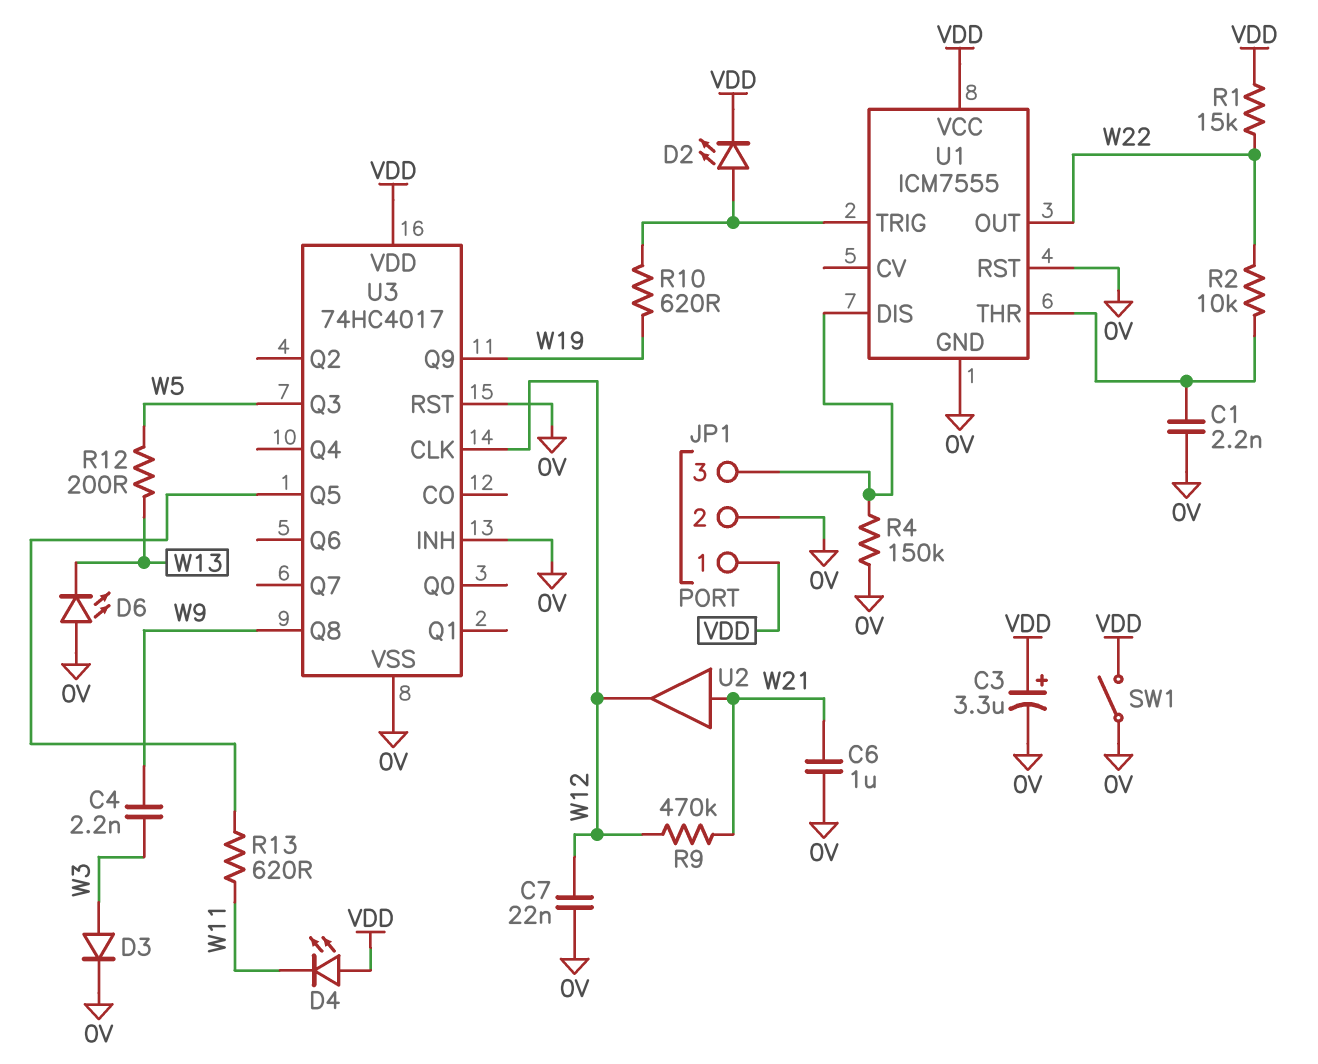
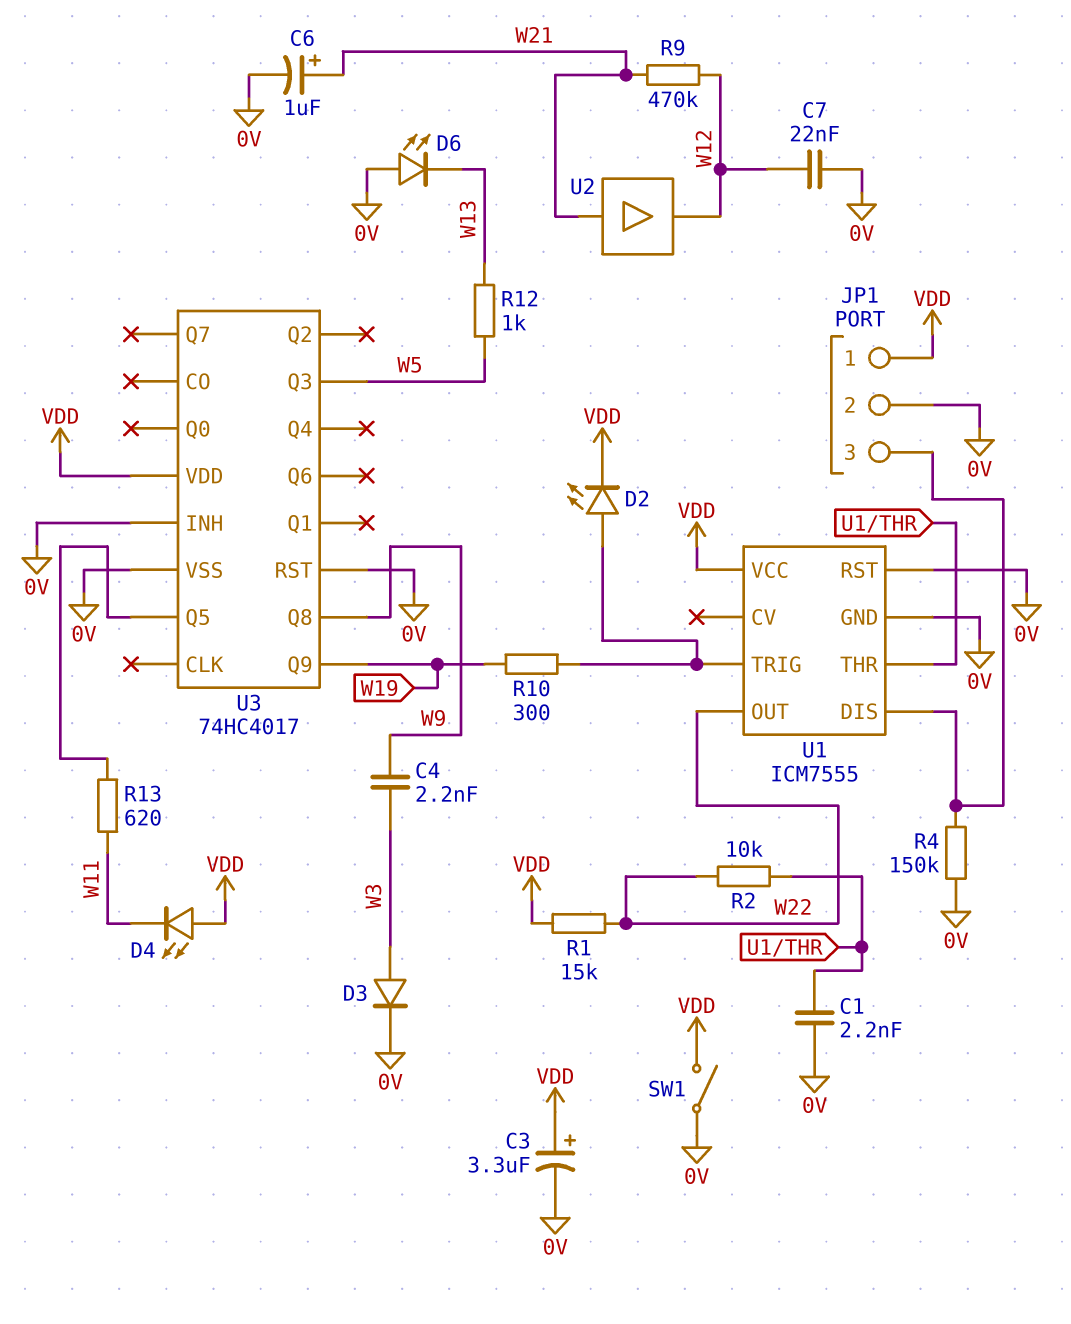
C6: 1uF (0V, W21) -> 1uF (plus W21, minus 0V)
R10: 620 (U1/TRIG, W19) -> 300 (U1/TRIG, W19)
R12: 200 (W5, W13) -> 1k (W5, W13)
U3 pin CLK: W12 -> none

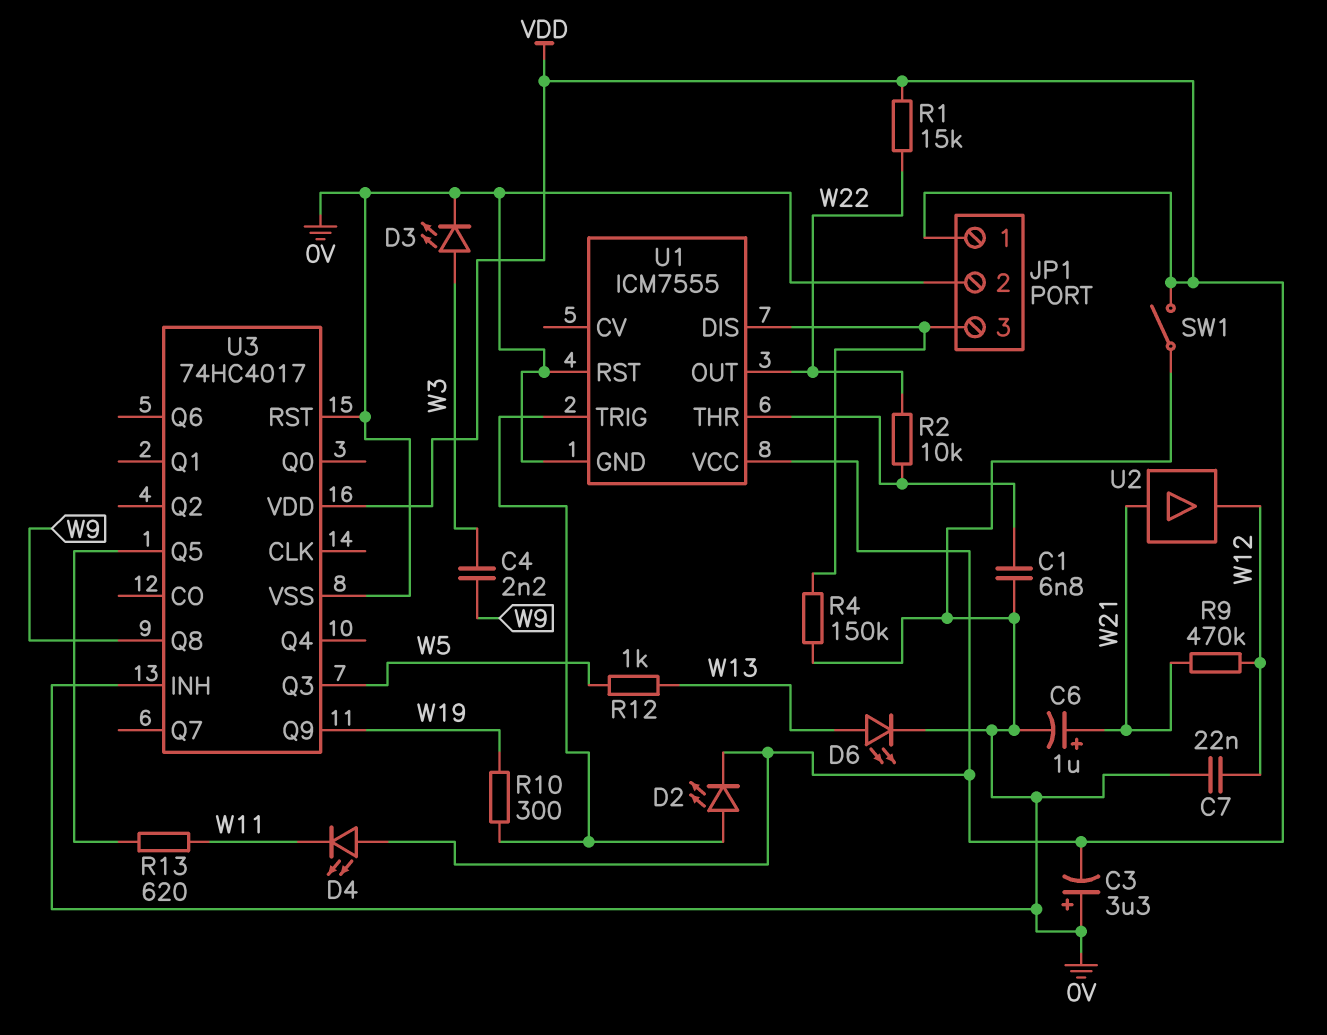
C1: 2.2nF (0V, U1/THR) -> 6.8nF (0V, U1/THR)
C3: 3.3uF (plus VDD, minus 0V) -> 3.3uF (plus 0V, minus VDD)
D3: diode (A W3, K 0V) -> LED (A W3, K 0V)
D6: LED (A 0V, K W13) -> LED (A W13, K 0V)

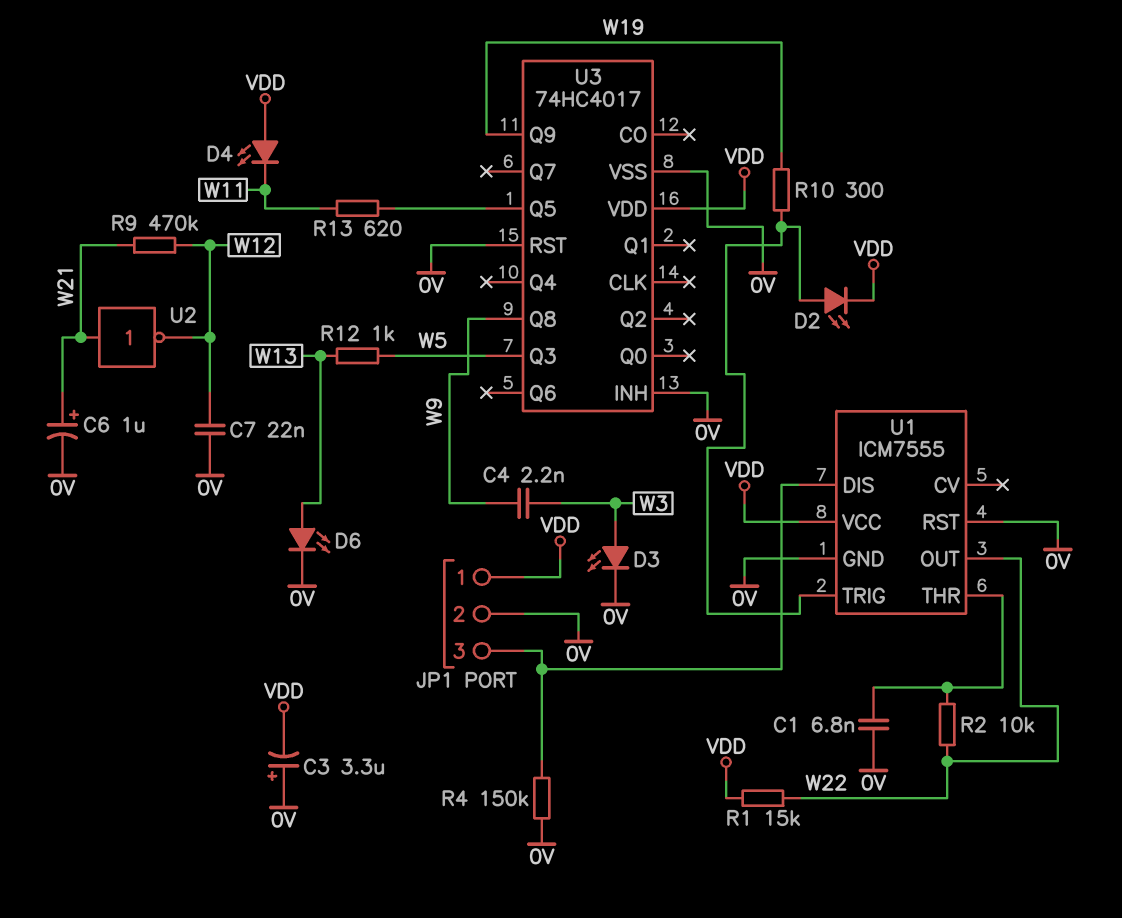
SW1: switch (0V, VDD) -> none
U2: buffer (in W21, out W12) -> NOT (in W21, out W12)

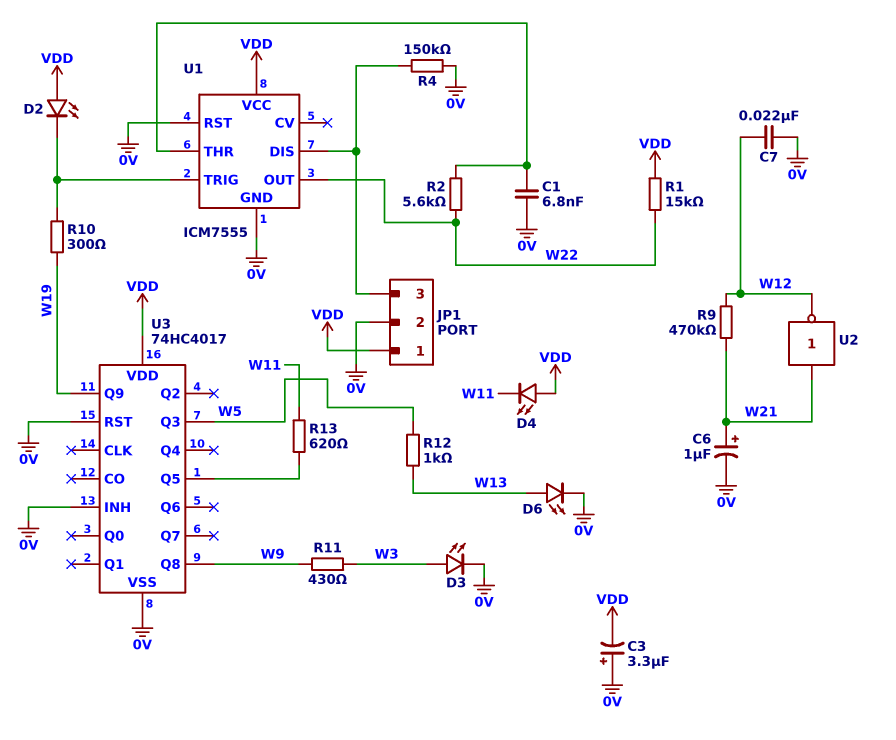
C4: 2.2nF (W3, W9) -> none
D2: LED (A U1/TRIG, K VDD) -> LED (A VDD, K U1/TRIG)
R2: 10k (U1/THR, W22) -> 5.6k (U1/THR, W22)
R11: none -> 430 (W3, W9)

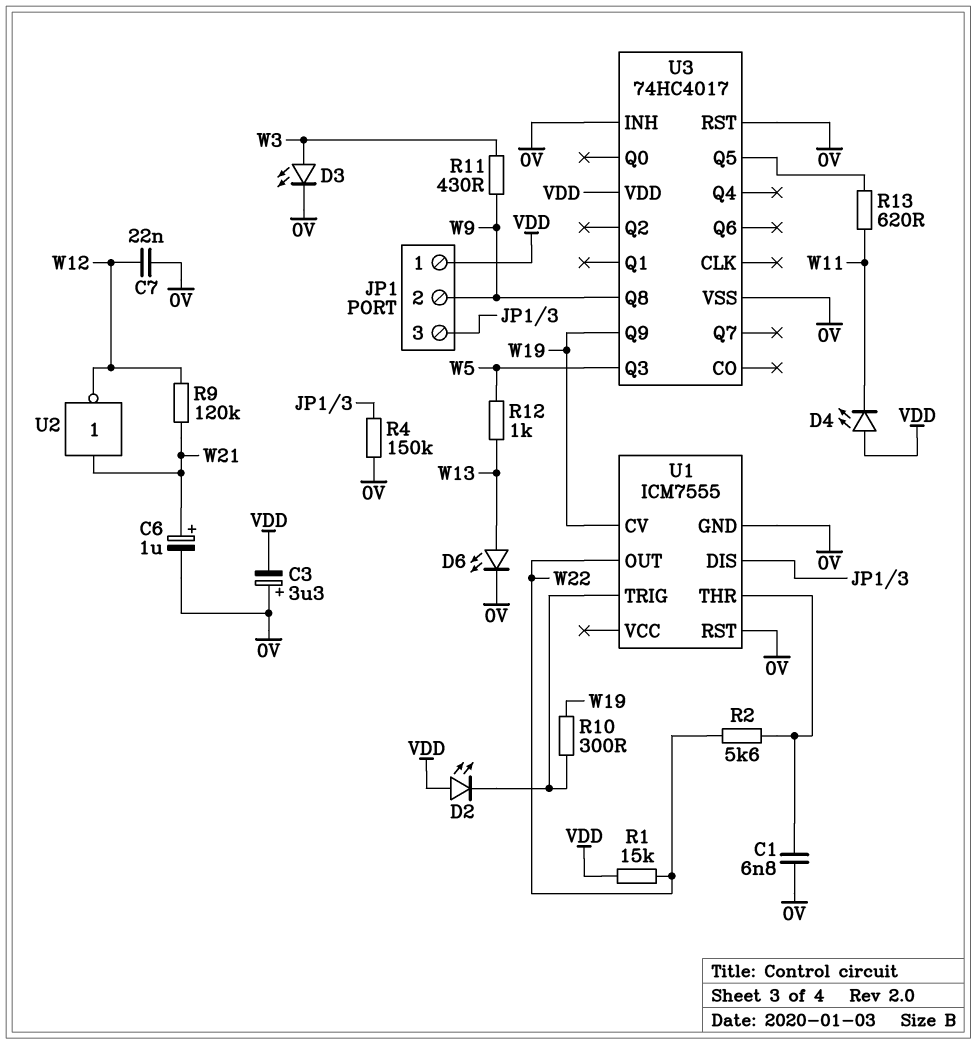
JP1 pin 2: 0V -> W9
R9: 470k (W12, W21) -> 120k (W12, W21)
U1 pin CV: none -> W19
U1 pin VCC: VDD -> none

